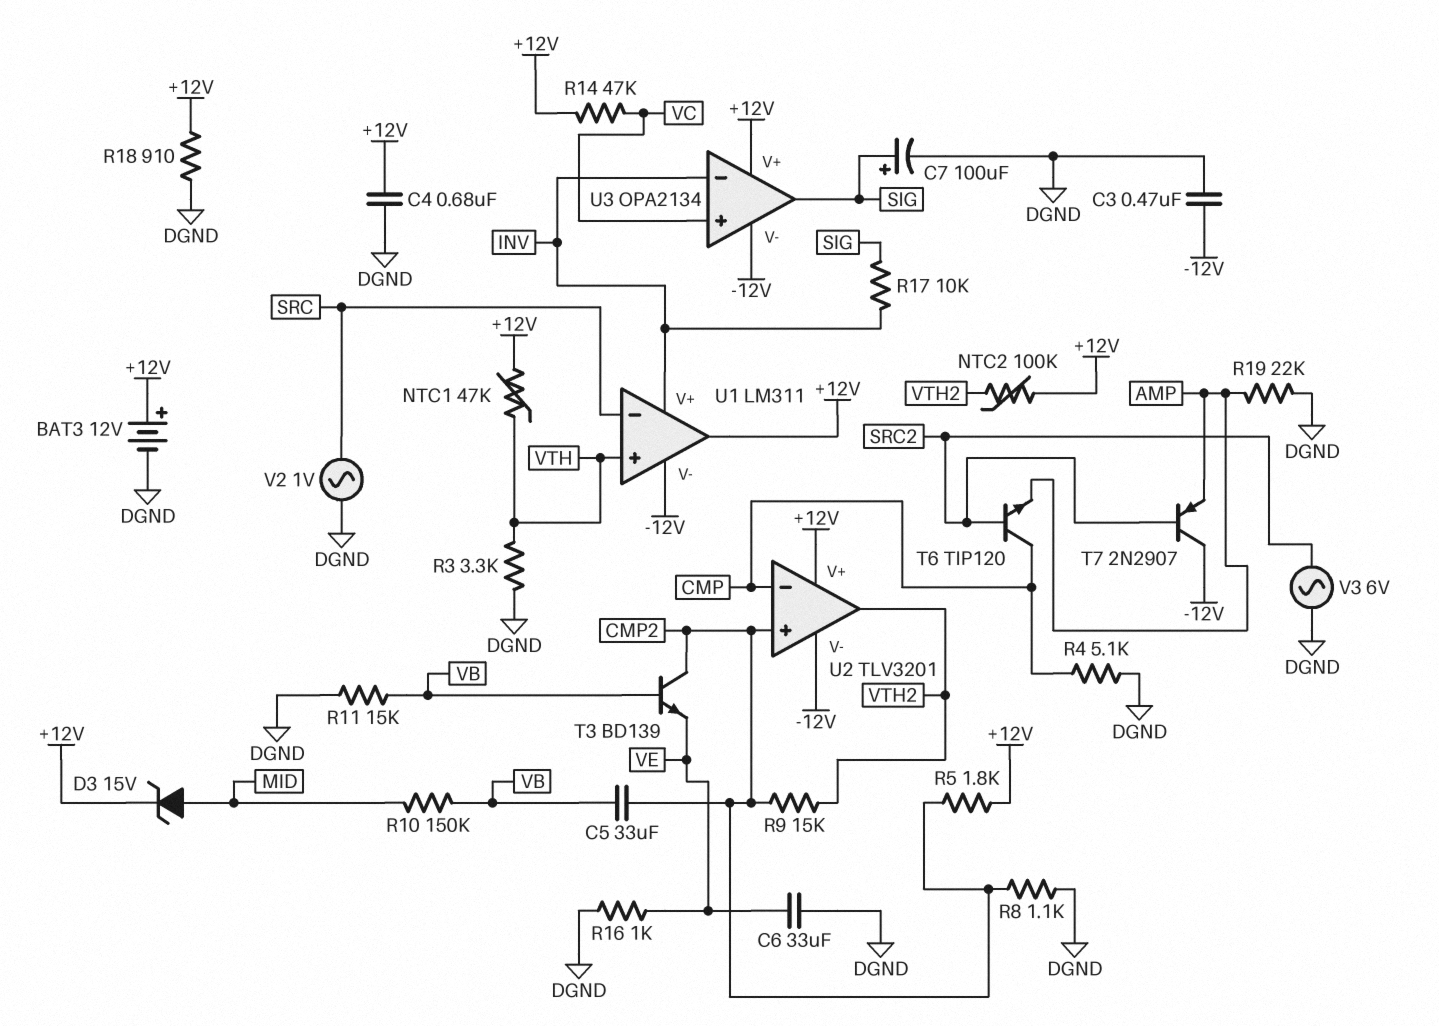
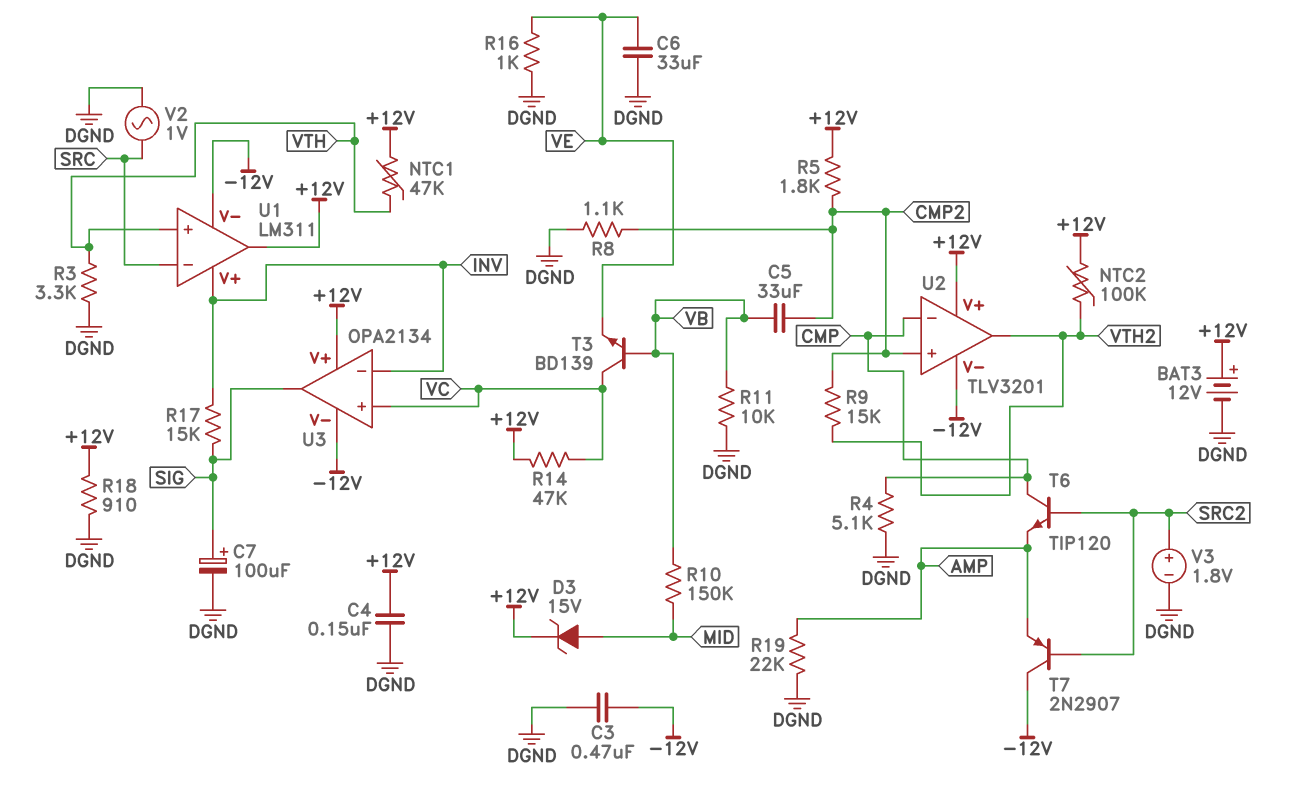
C4: 680nF (+12V, DGND) -> 150nF (+12V, DGND)
R11: 15k (DGND, VB) -> 10k (DGND, VB)
R17: 10k (INV, SIG) -> 15k (INV, SIG)
T3: NPN BD139 (B VB, C CMP2, E VE) -> NPN BD139 (B VB, C VC, E VE)
V3: AC 6V (DGND, SRC2) -> 1.8V (plus SRC2, minus DGND)

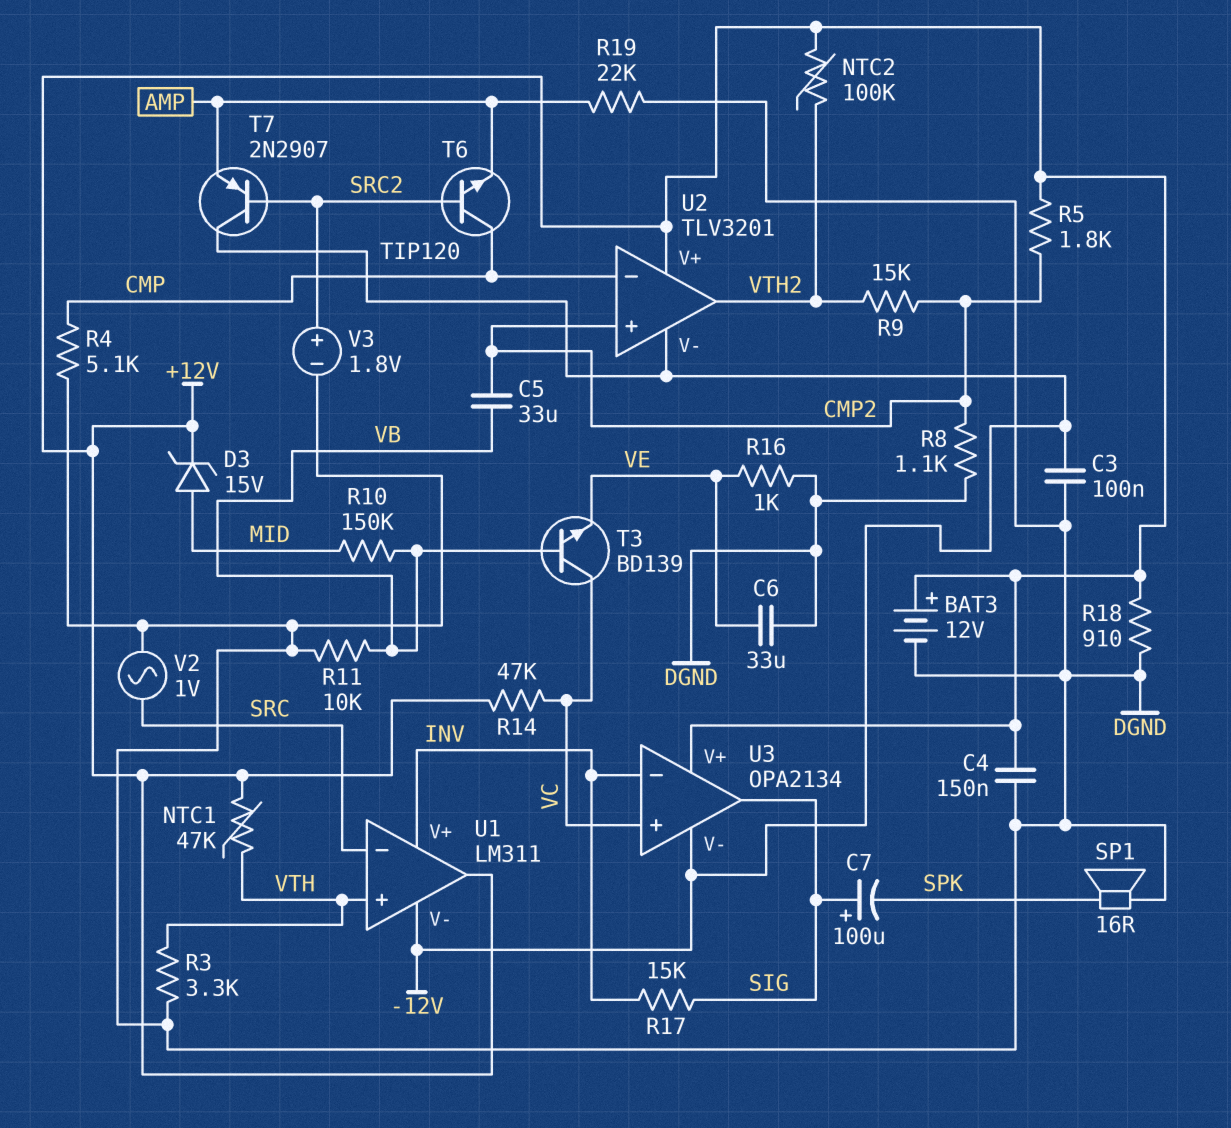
C3: 470nF (-12V, DGND) -> 100nF (-12V, DGND)
C7: 100uF (plus SIG, minus DGND) -> 100uF (plus SIG, minus SPK)
SP1: none -> speaker 16R (DGND, SPK)

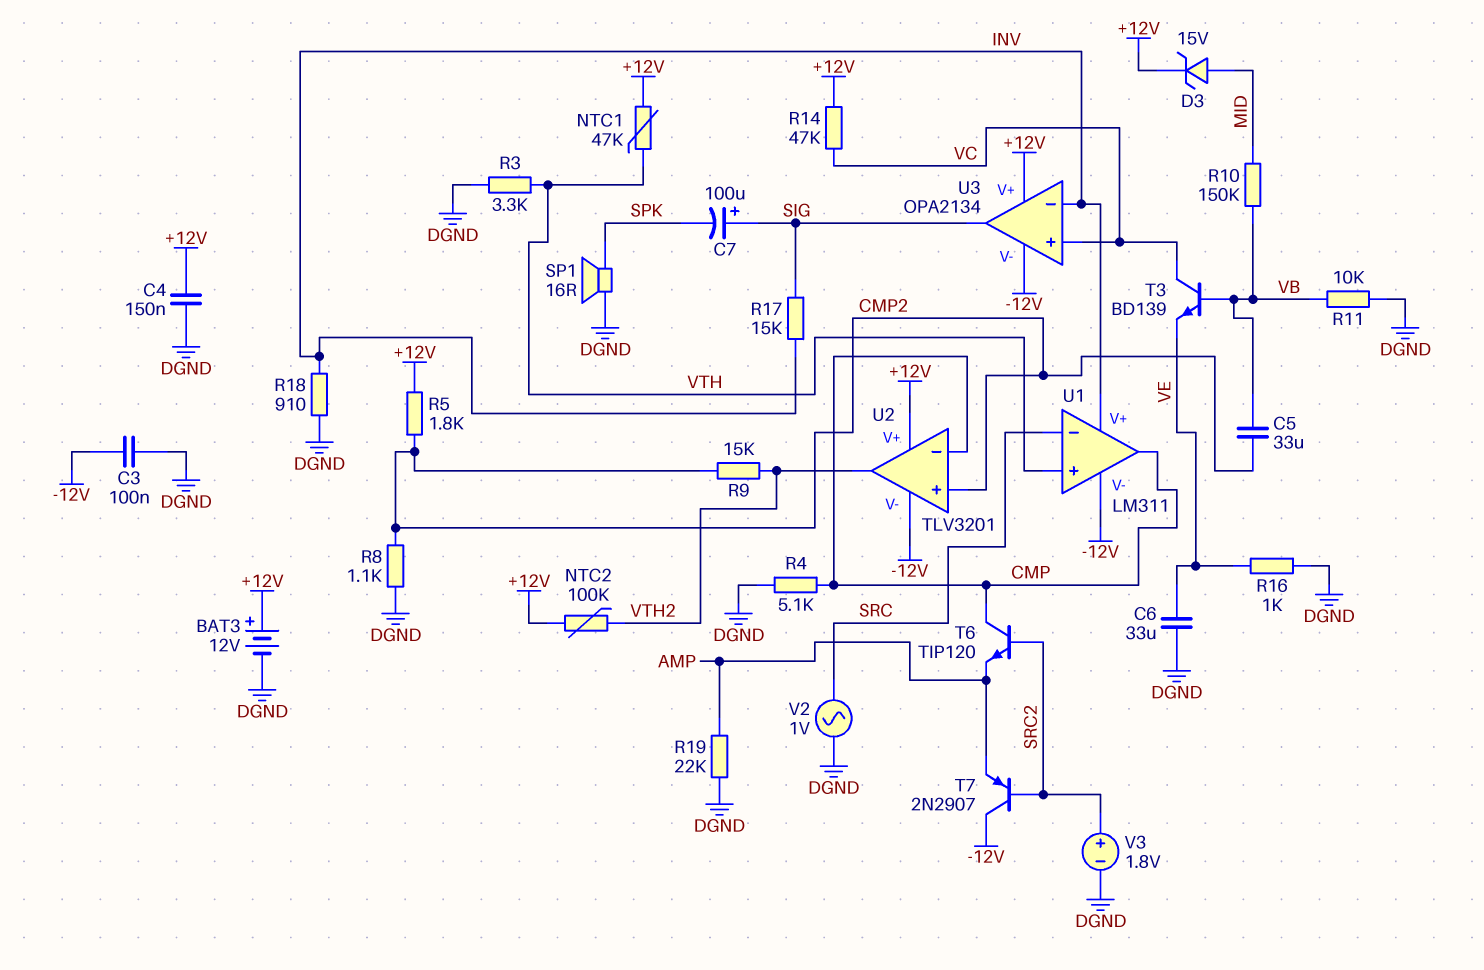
R18: 910 (+12V, DGND) -> 910 (DGND, INV)
U1 pin out: +12V -> CMP

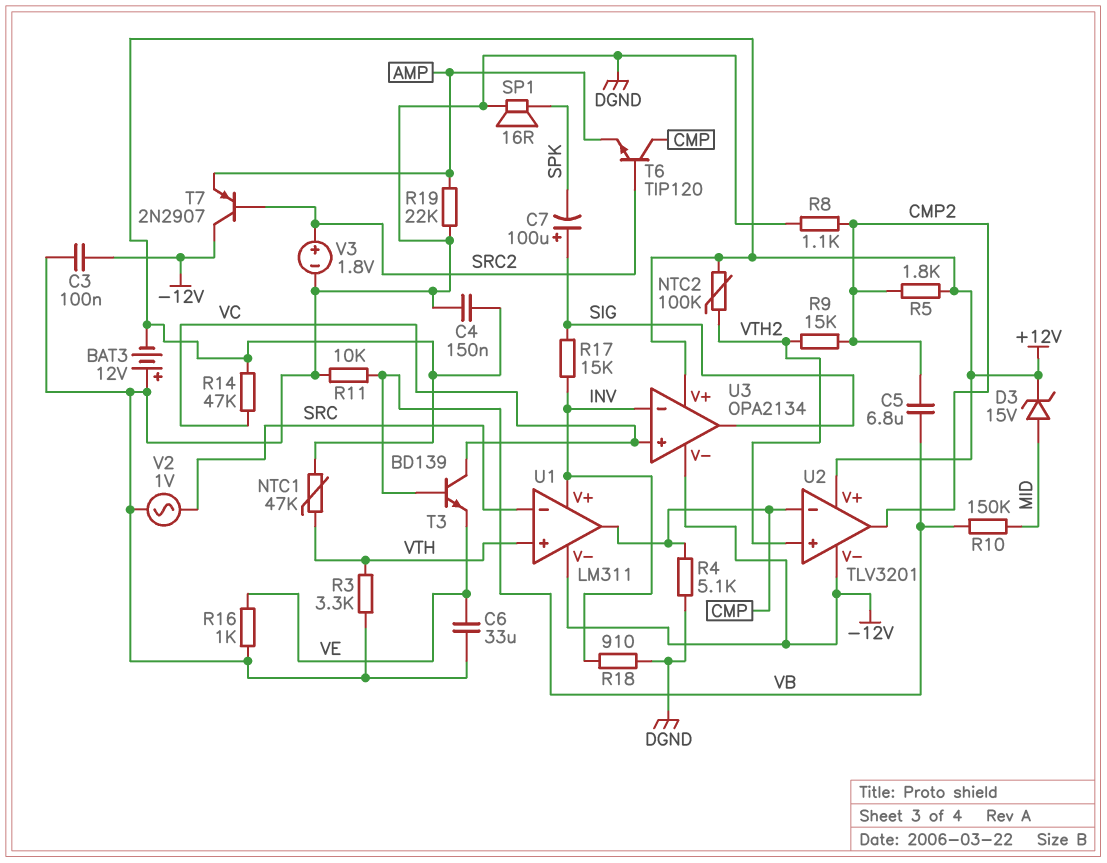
BAT3: 12V (plus +12V, minus DGND) -> 12V (plus DGND, minus +12V)
C5: 33uF (CMP2, VB) -> 6.8uF (CMP2, VB)
U2 pin in+: CMP2 -> VTH2
U2 pin out: VTH2 -> CMP2

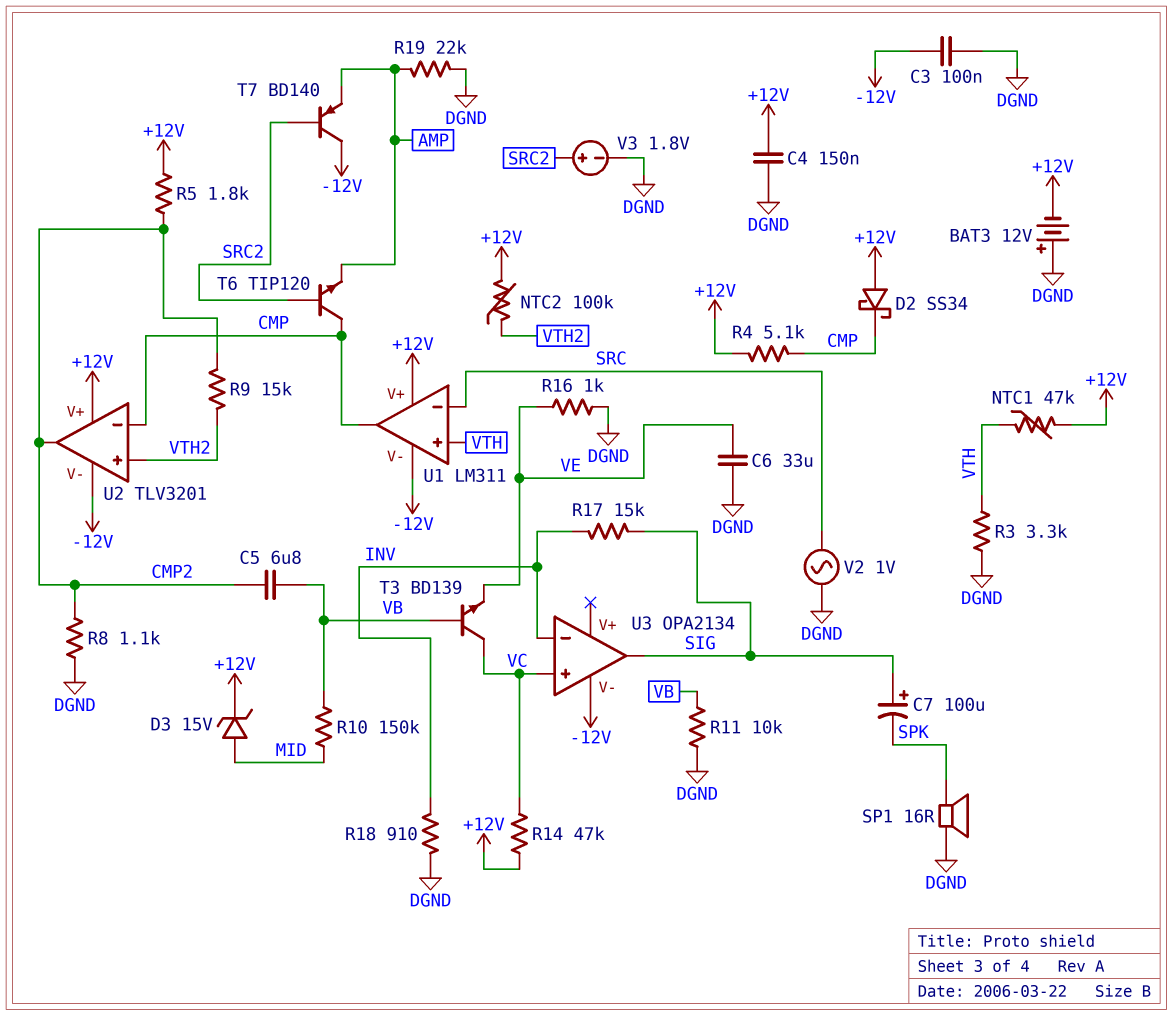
D2: none -> schottky SS34 (A +12V, K CMP)
R4: 5.1k (CMP, DGND) -> 5.1k (+12V, CMP)
T7: PNP 2N2907 (B SRC2, C -12V, E AMP) -> PNP BD140 (B SRC2, C -12V, E AMP)
U1 pin V+: INV -> +12V
U3 pin V+: +12V -> none

